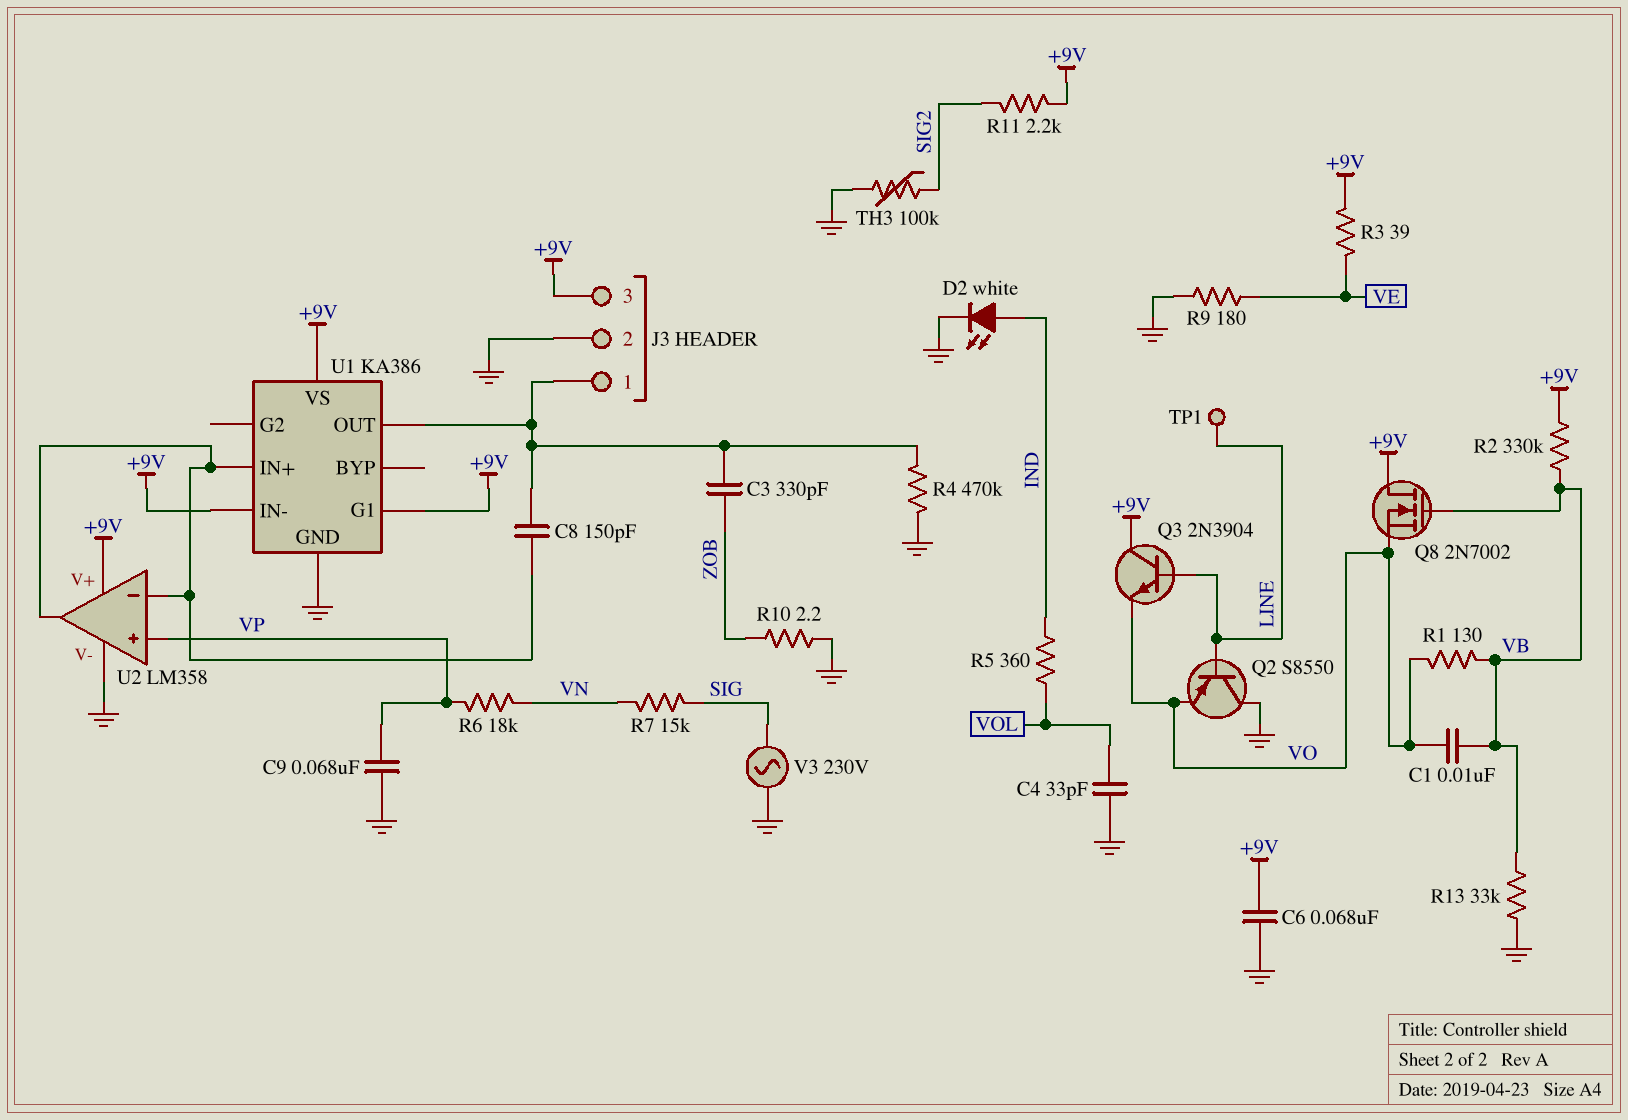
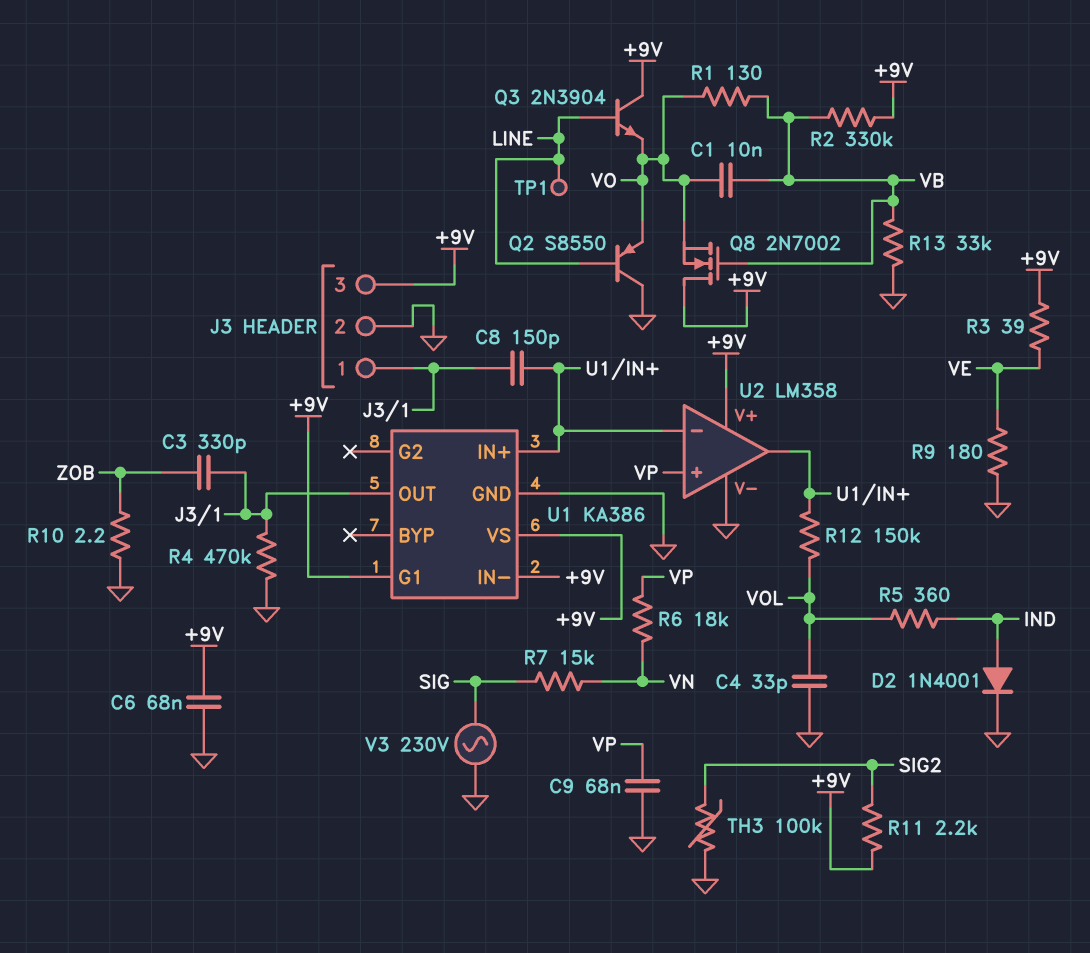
D2: LED white (A IND, K GND) -> diode 1N4001 (A IND, K GND)
R12: none -> 150k (U1/IN+, VOL)

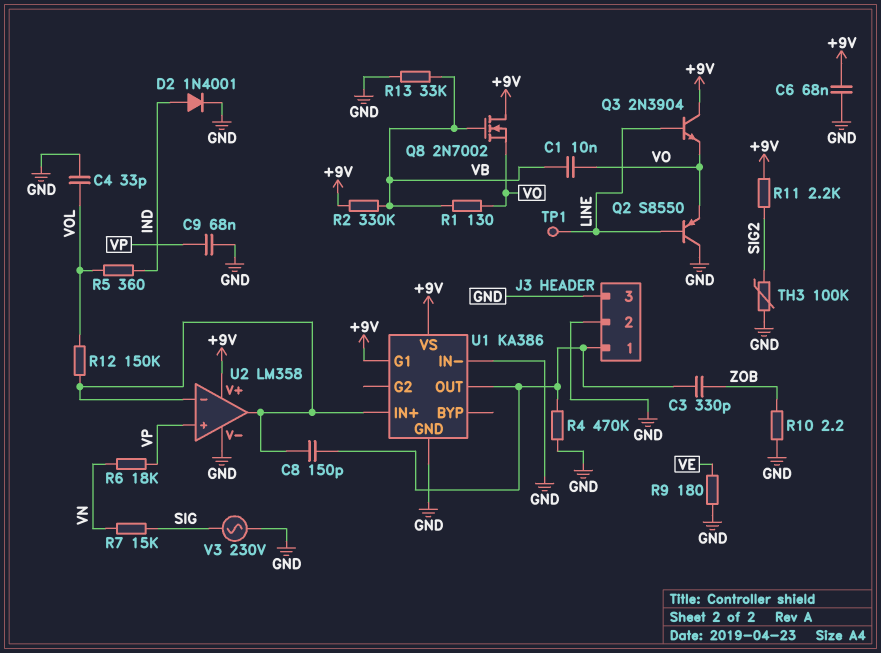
J3 pin 3: +9V -> GND
R3: 39 (+9V, VE) -> none
U1 pin IN-: +9V -> GND

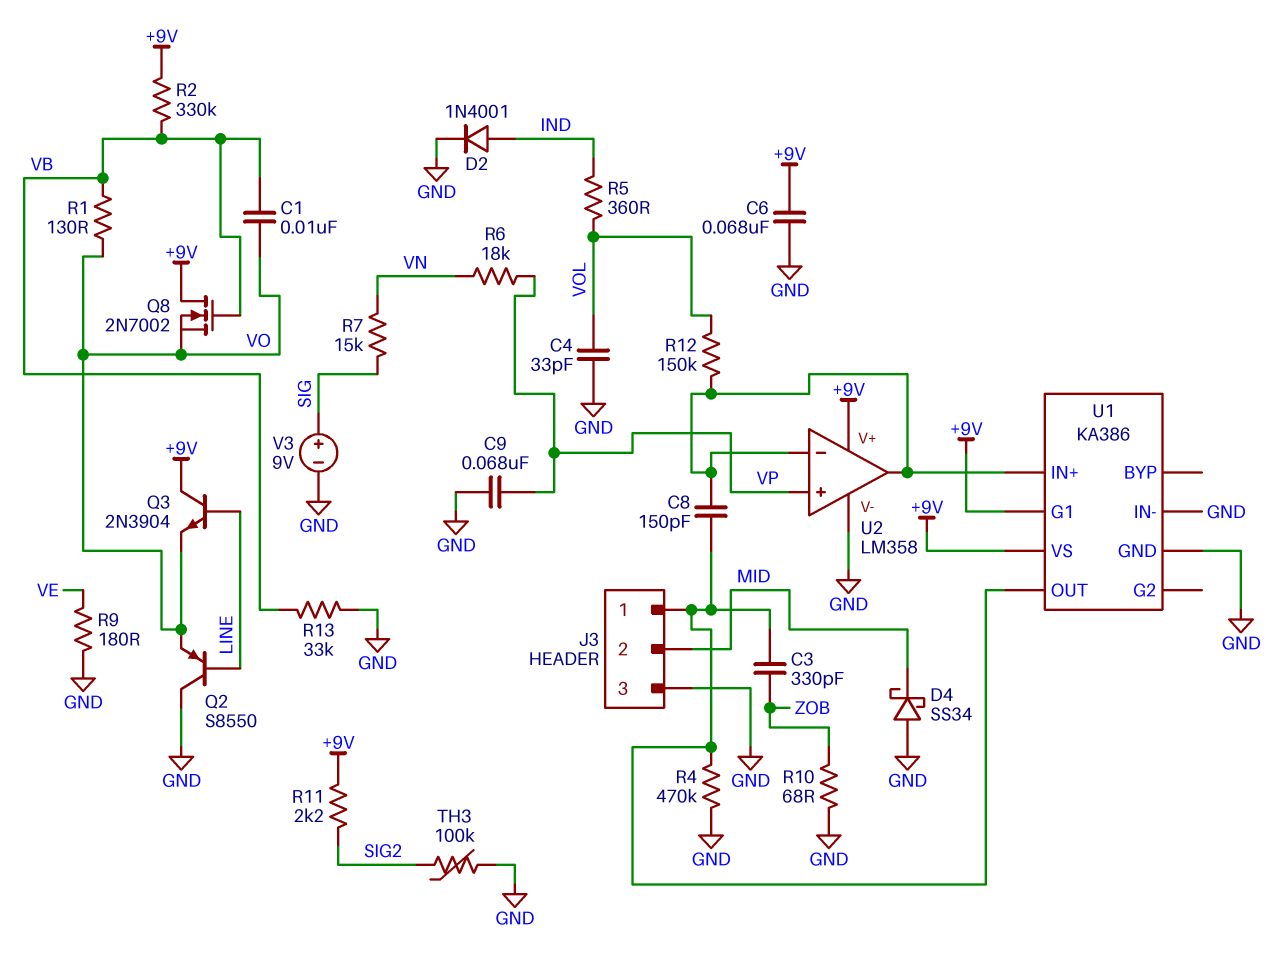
D4: none -> schottky SS34 (A GND, K MID)
J3 pin 2: GND -> MID
R10: 2.2 (GND, ZOB) -> 68 (GND, ZOB)
TP1: test point (LINE) -> none
V3: AC 230V (GND, SIG) -> 9V (plus SIG, minus GND)

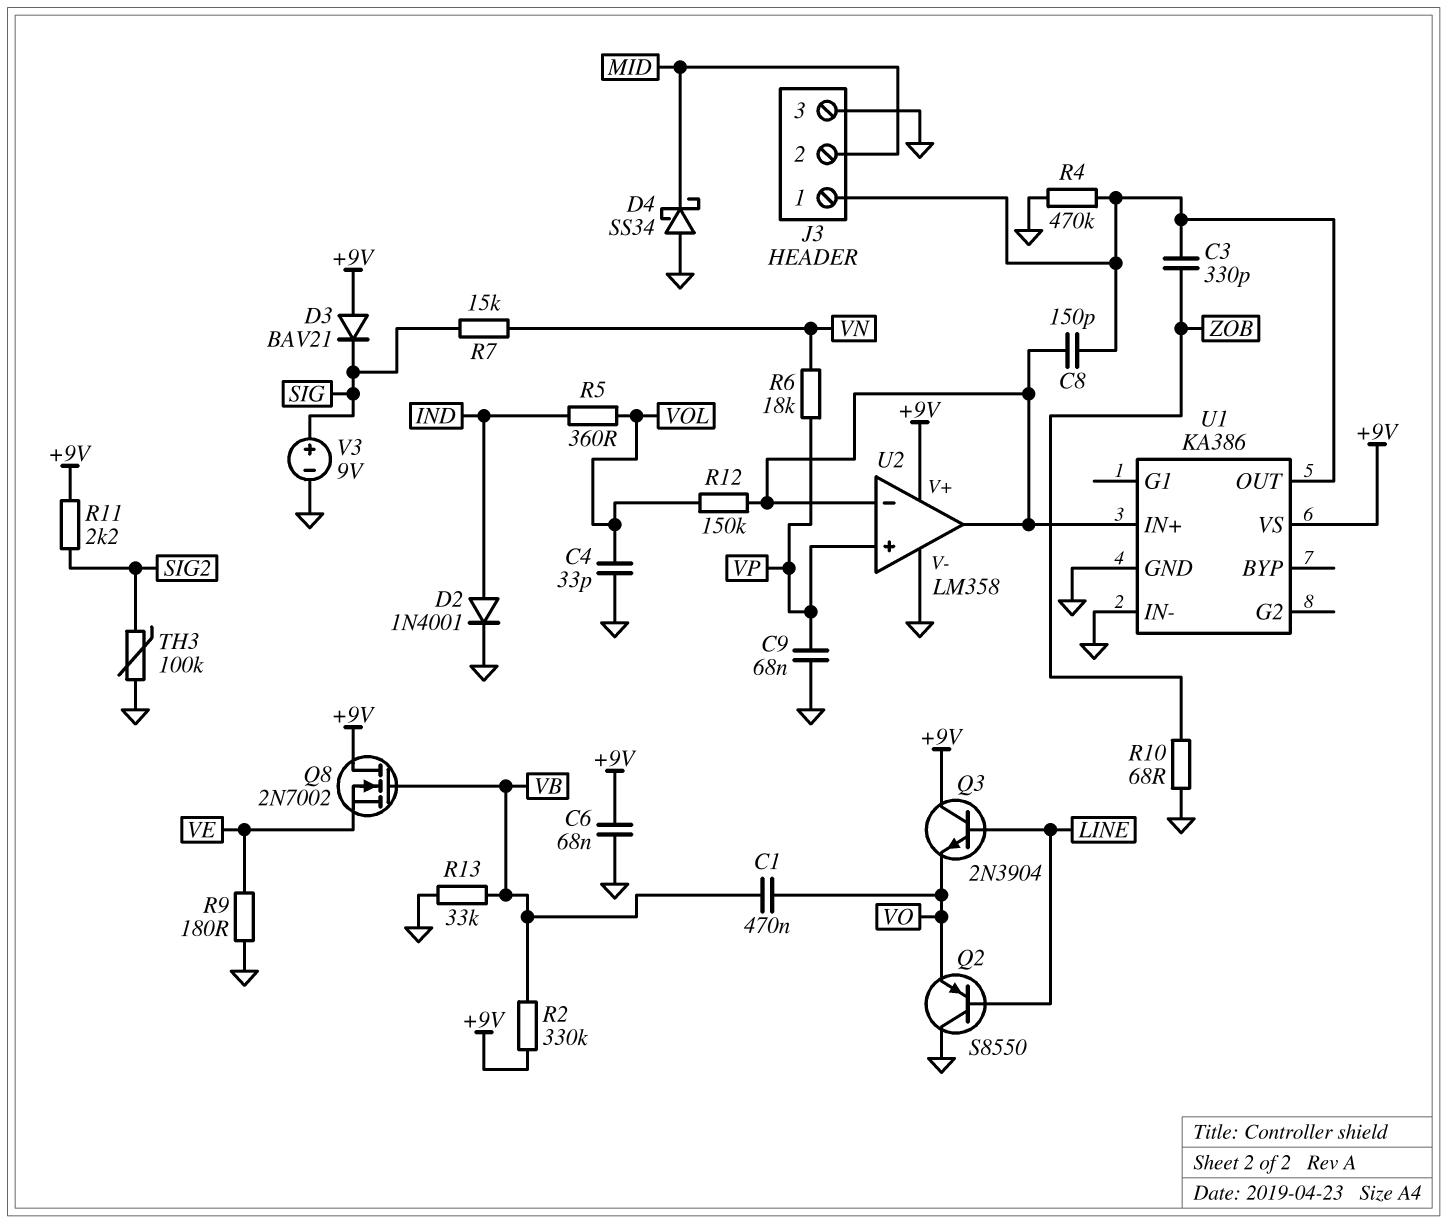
C1: 10nF (VB, VO) -> 470nF (VB, VO)
D3: none -> diode BAV21 (A +9V, K SIG)
Q8: NMOS 2N7002 (G VB, D +9V, S VO) -> NMOS 2N7002 (G VB, D +9V, S VE)
R1: 130 (VB, VO) -> none
U1 pin G1: +9V -> none

